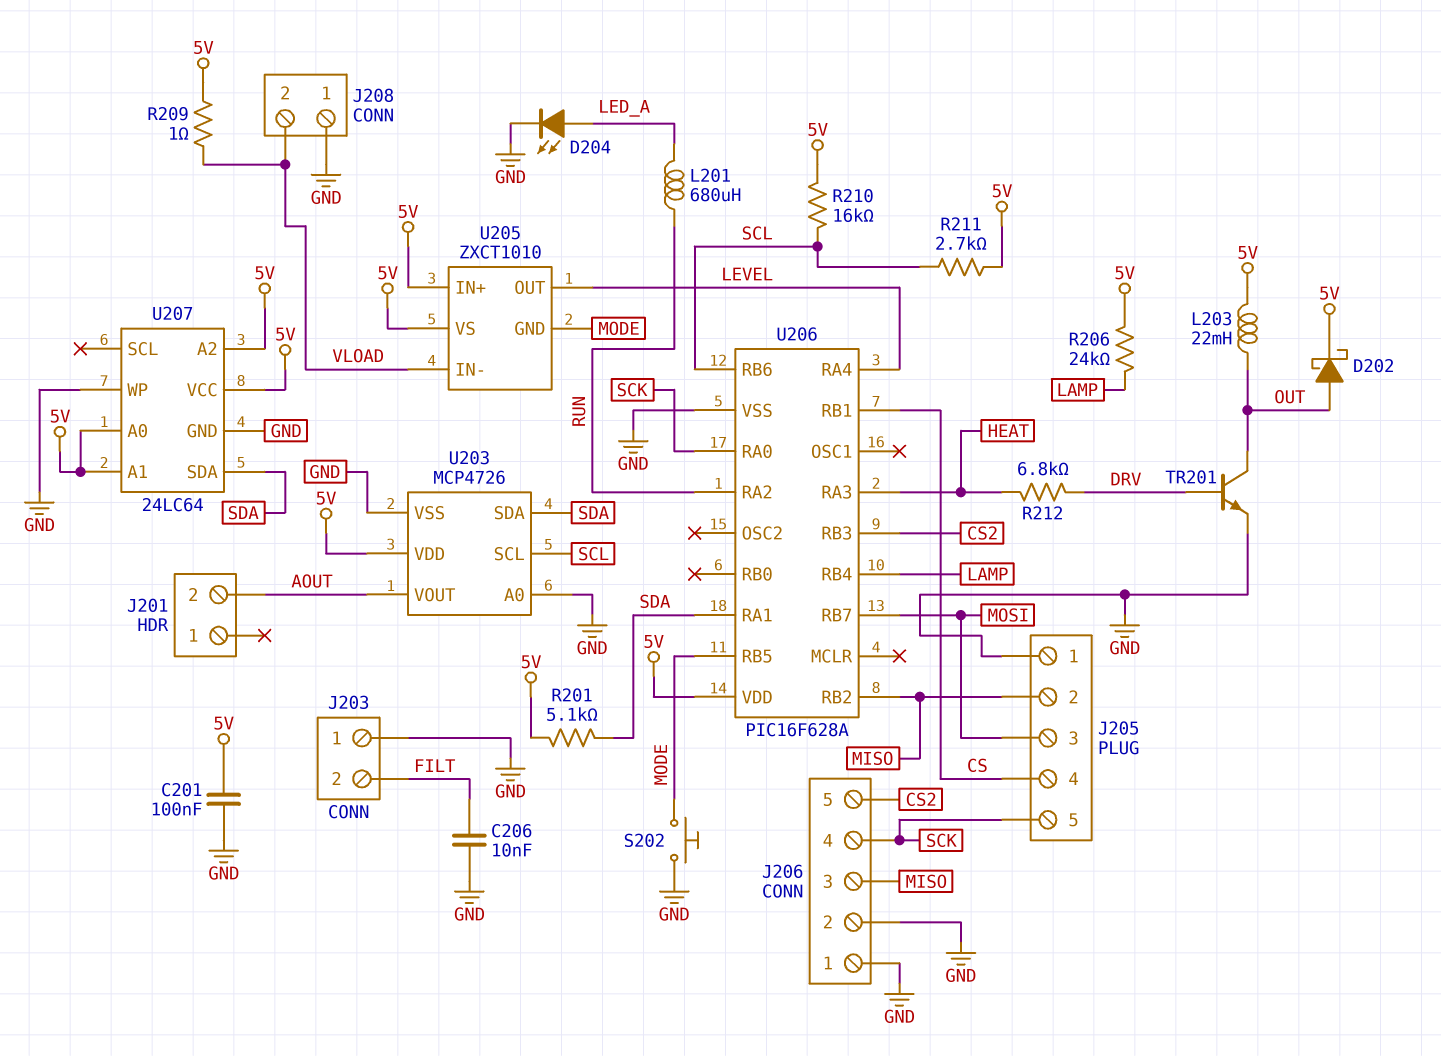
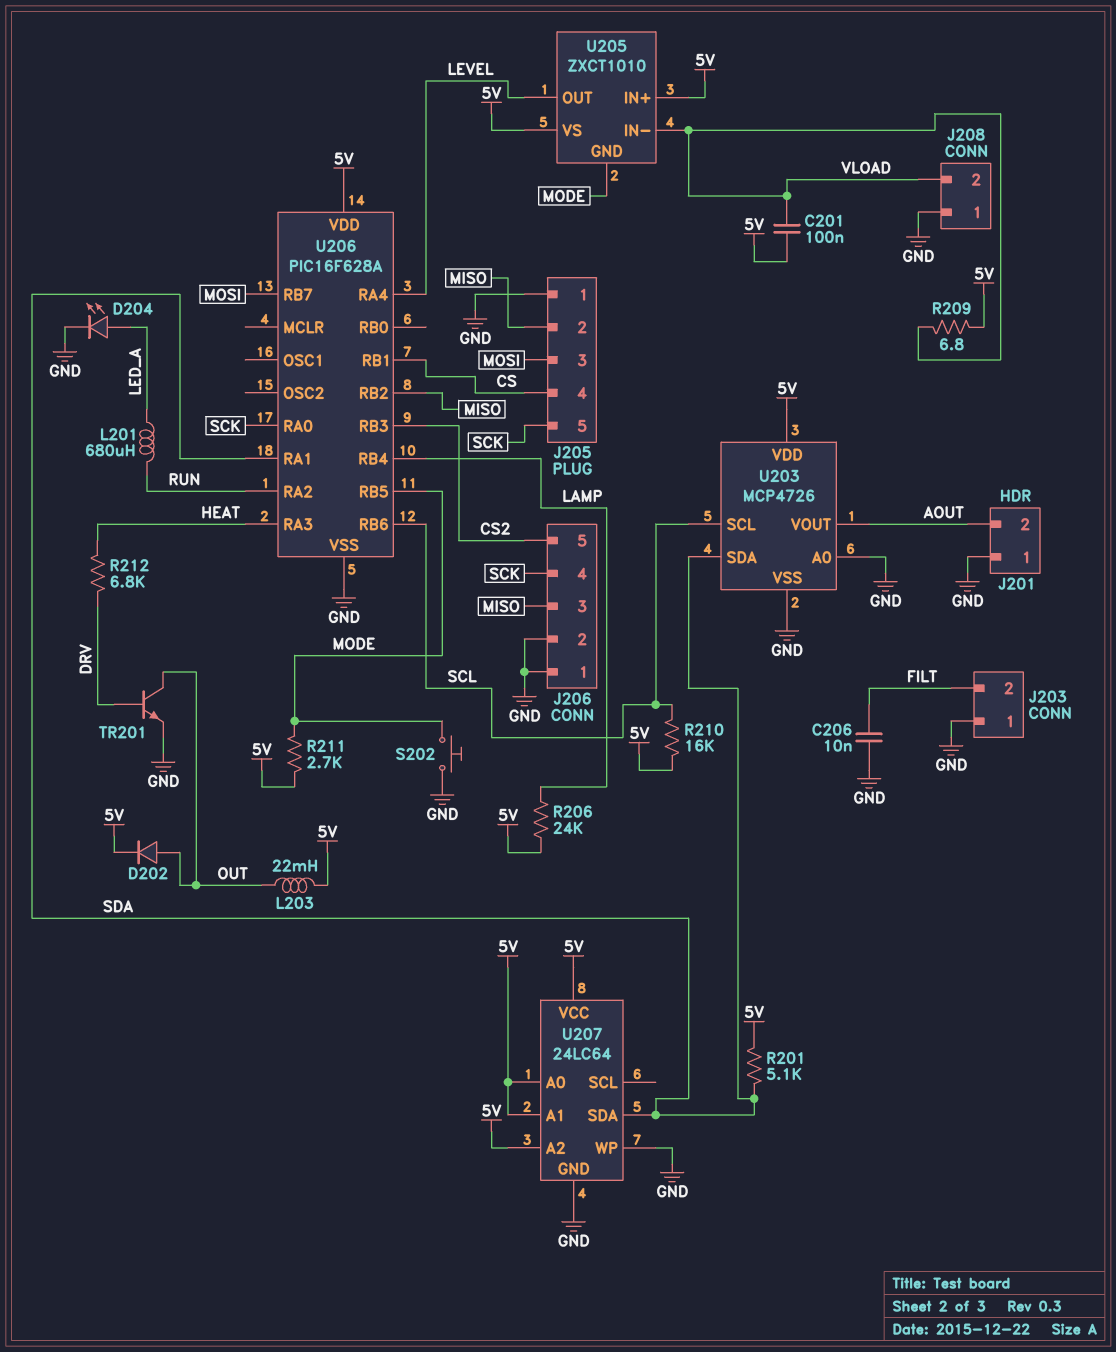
C201: 100nF (5V, GND) -> 100nF (5V, VLOAD)
D202: schottky (A OUT, K 5V) -> diode (A OUT, K 5V)
J201 pin 1: none -> GND
R209: 1 (5V, VLOAD) -> 6.8 (5V, VLOAD)
R211: 2.7k (5V, SCL) -> 2.7k (5V, MODE)

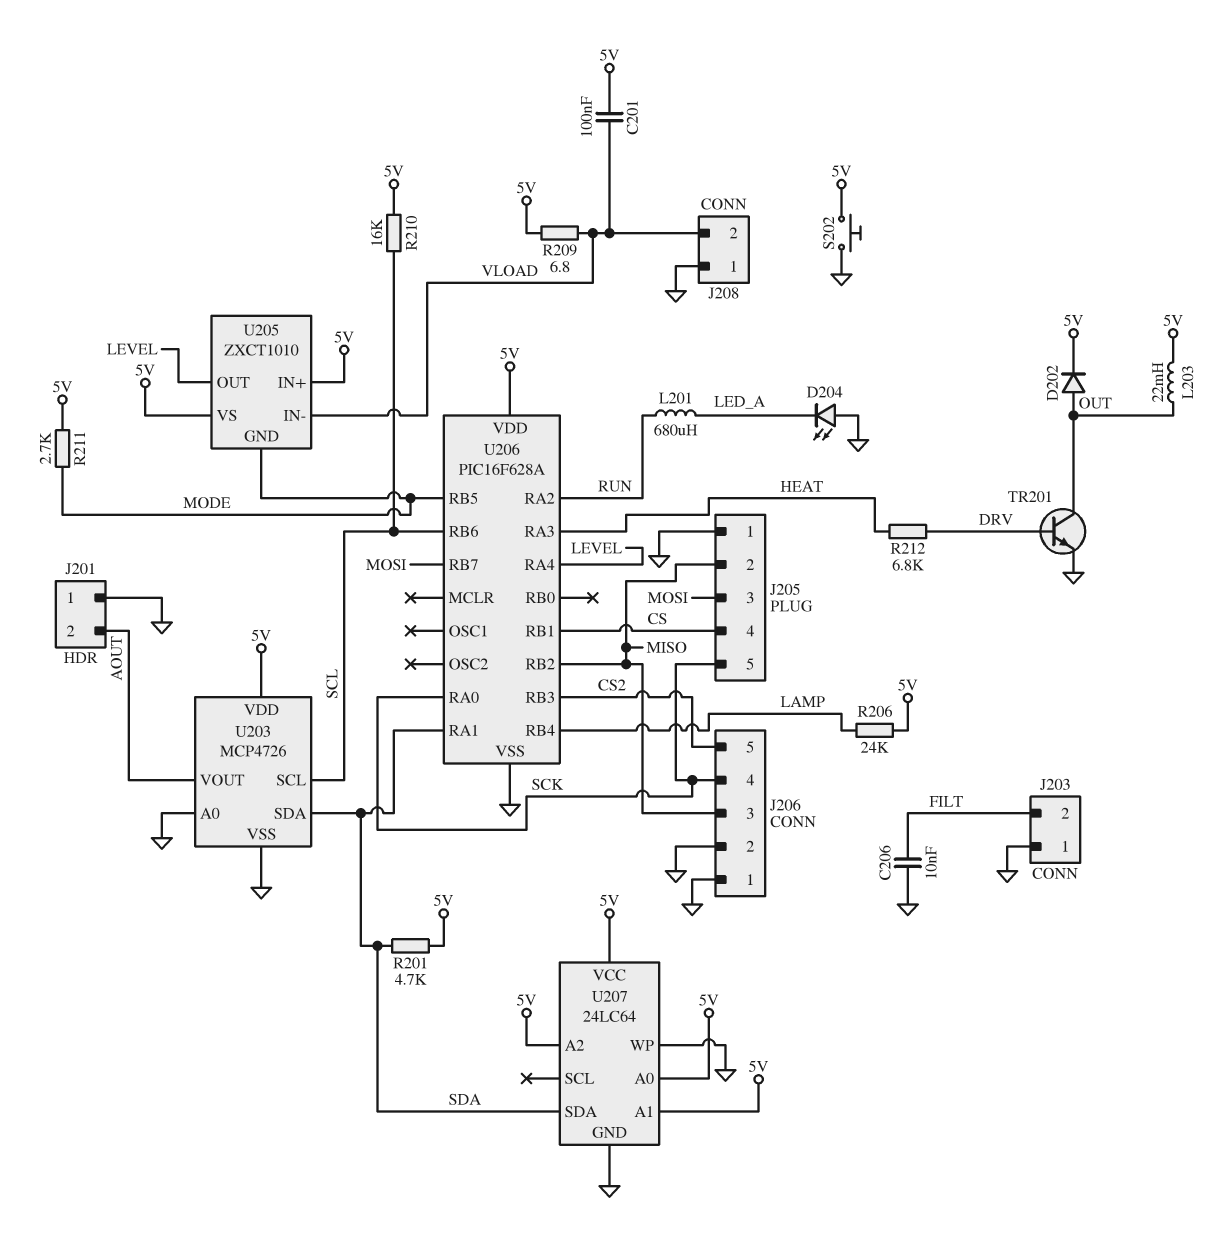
D204: LED (A LED_A, K GND) -> LED (A GND, K LED_A)
R201: 5.1k (5V, SDA) -> 4.7k (5V, SDA)
S202: button (GND, MODE) -> button (5V, GND)

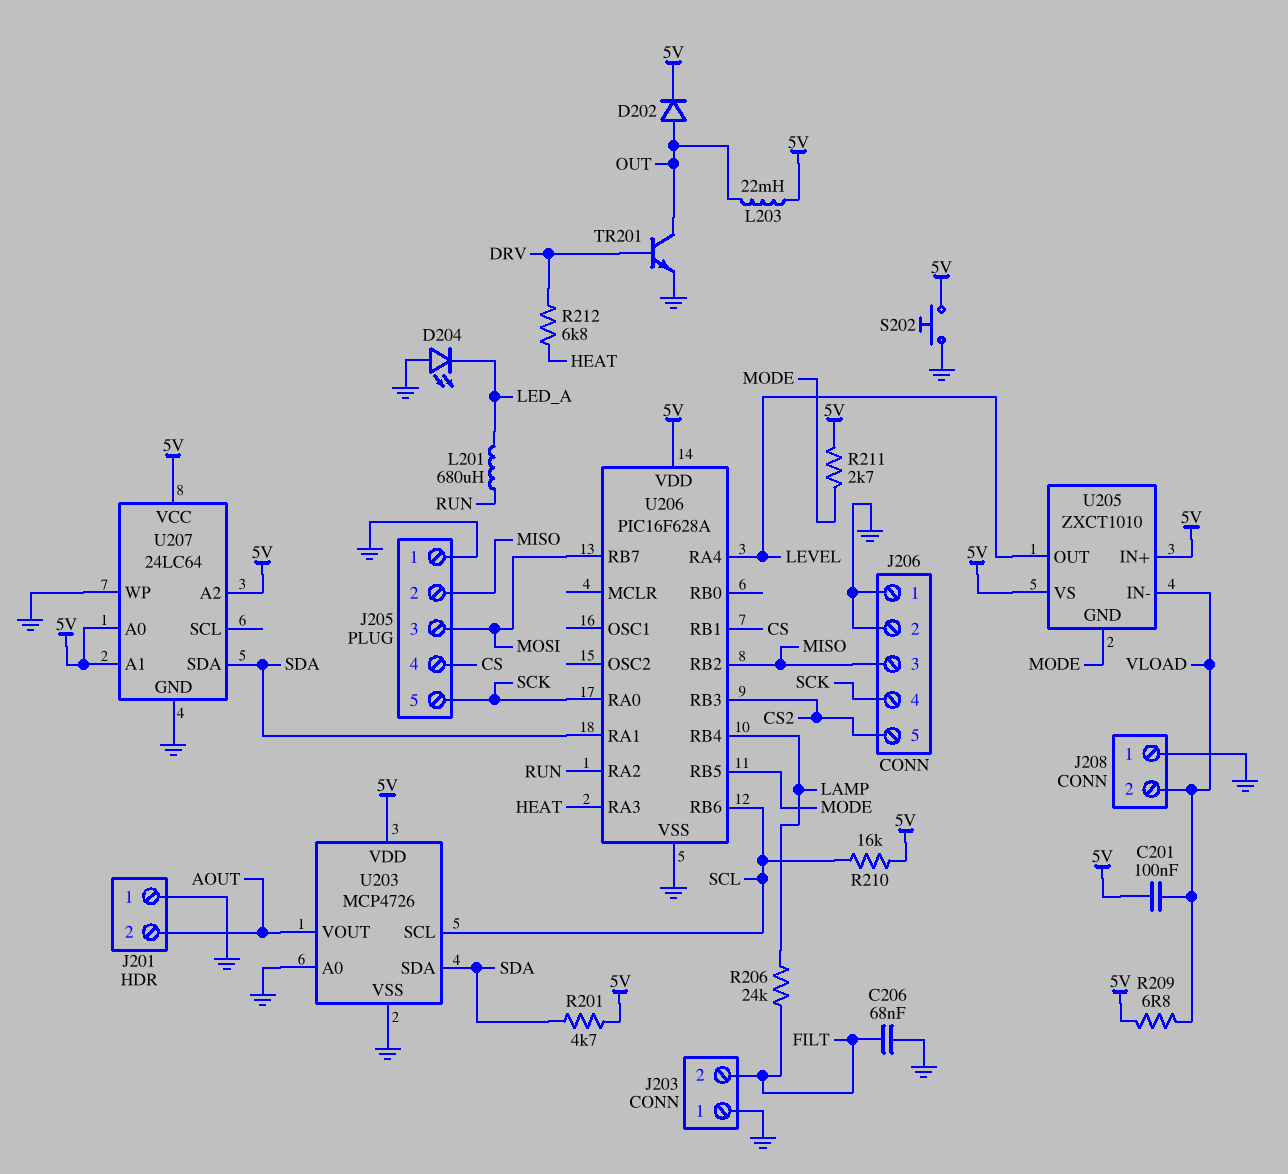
C206: 10nF (FILT, GND) -> 68nF (FILT, GND)
R206: 24k (5V, LAMP) -> 24k (FILT, LAMP)

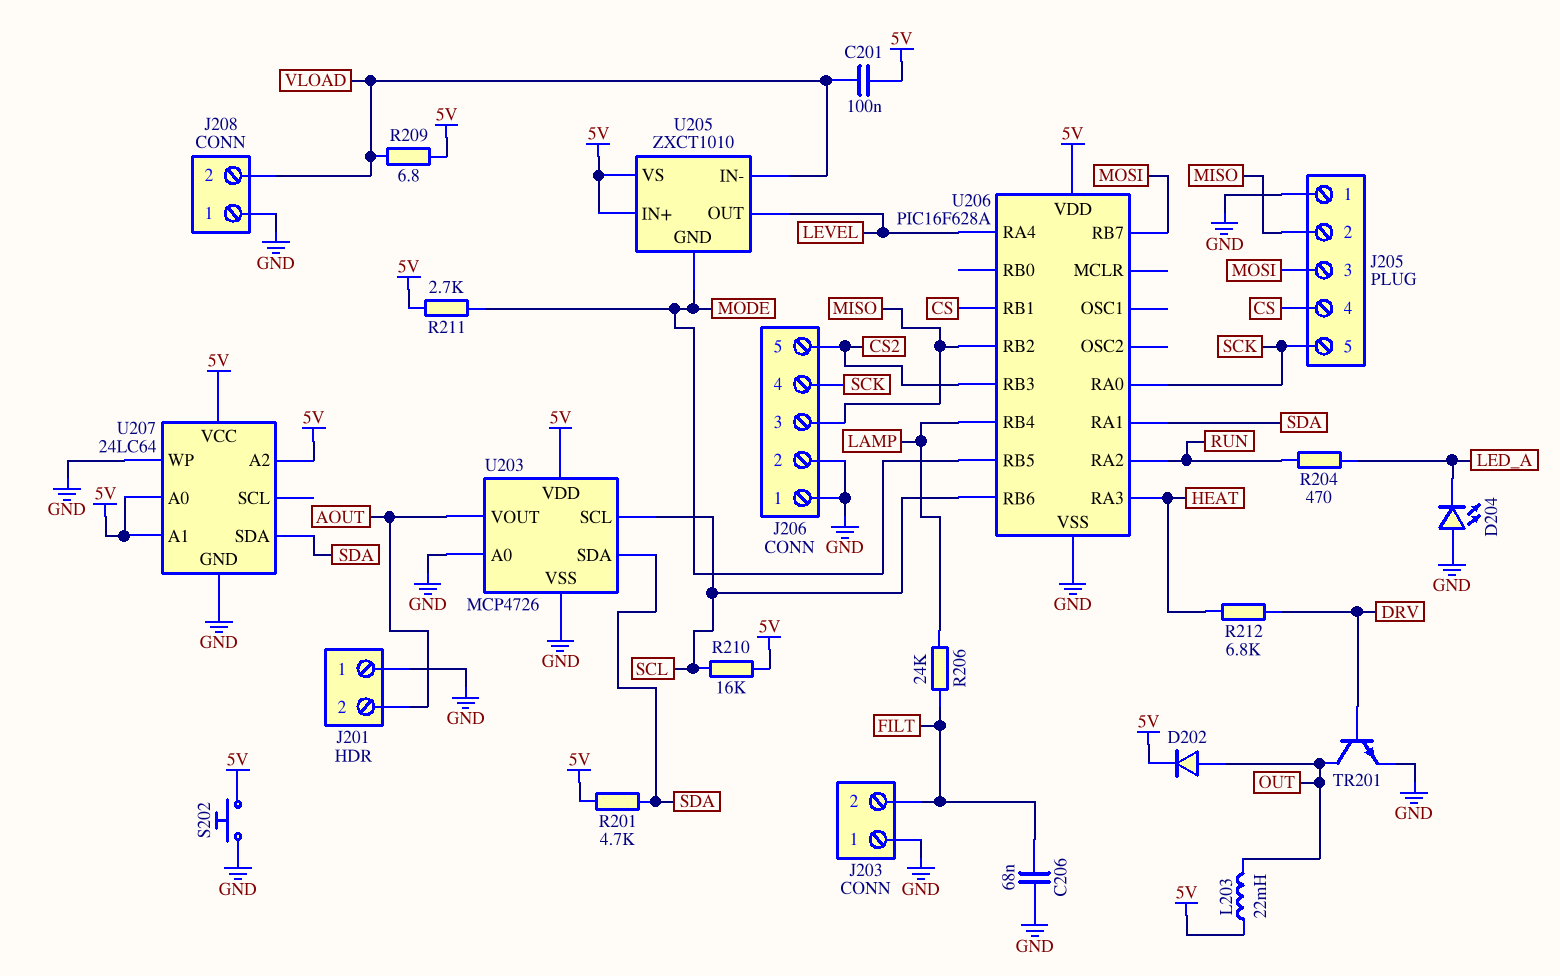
L201: 680uH (LED_A, RUN) -> none
R204: none -> 470 (LED_A, RUN)

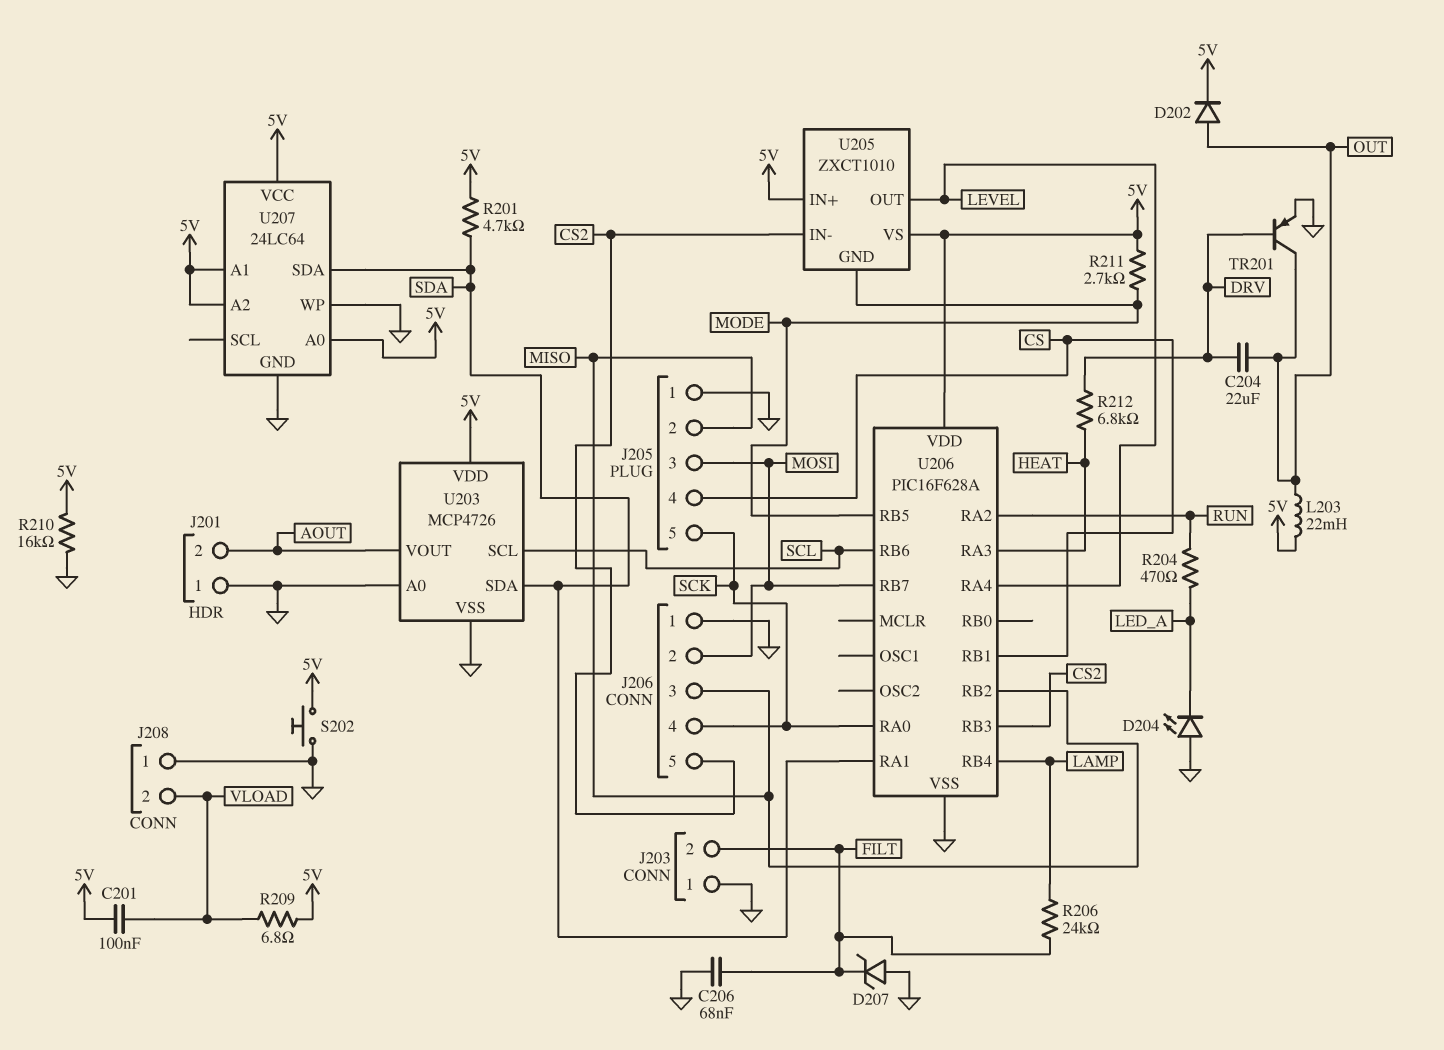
C204: none -> 22uF (DRV, OUT)
D207: none -> zener (A GND, K FILT)
J206 pin 2: GND -> MOSI
R210: 16k (5V, SCL) -> 16k (5V, GND)
TR201: NPN (B DRV, C OUT, E GND) -> PNP (B DRV, C OUT, E GND)
U205 pin IN-: VLOAD -> CS2

